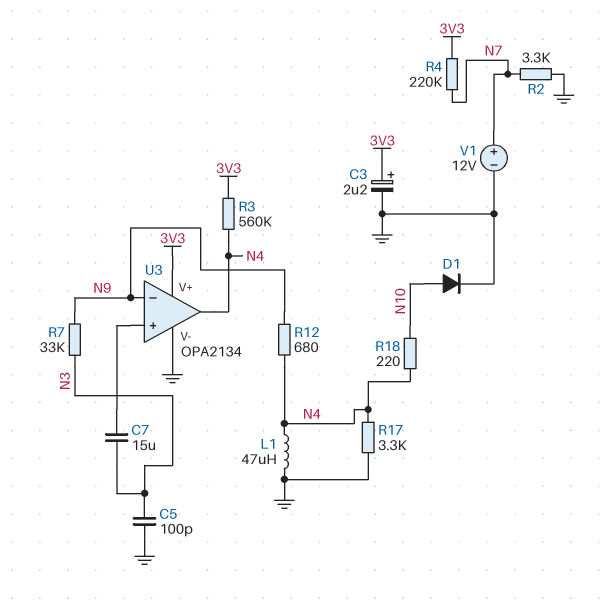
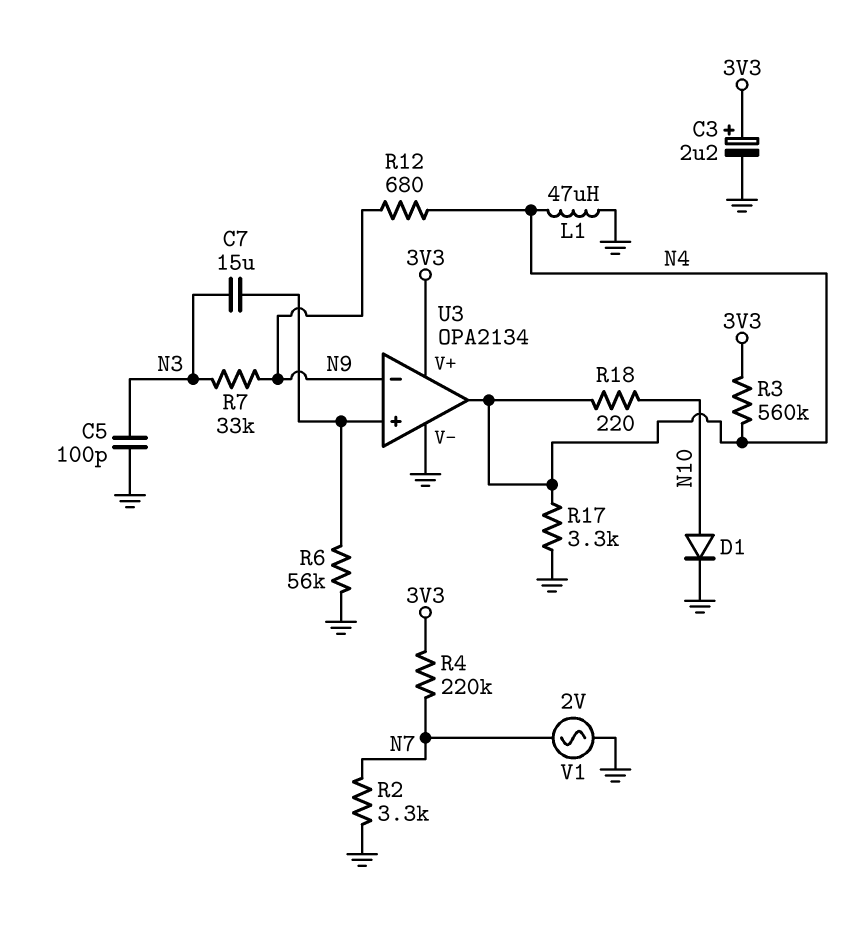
R6: none -> 56k (GND, U3/in+)
V1: 12V (plus N7, minus GND) -> AC 2V (GND, N7)

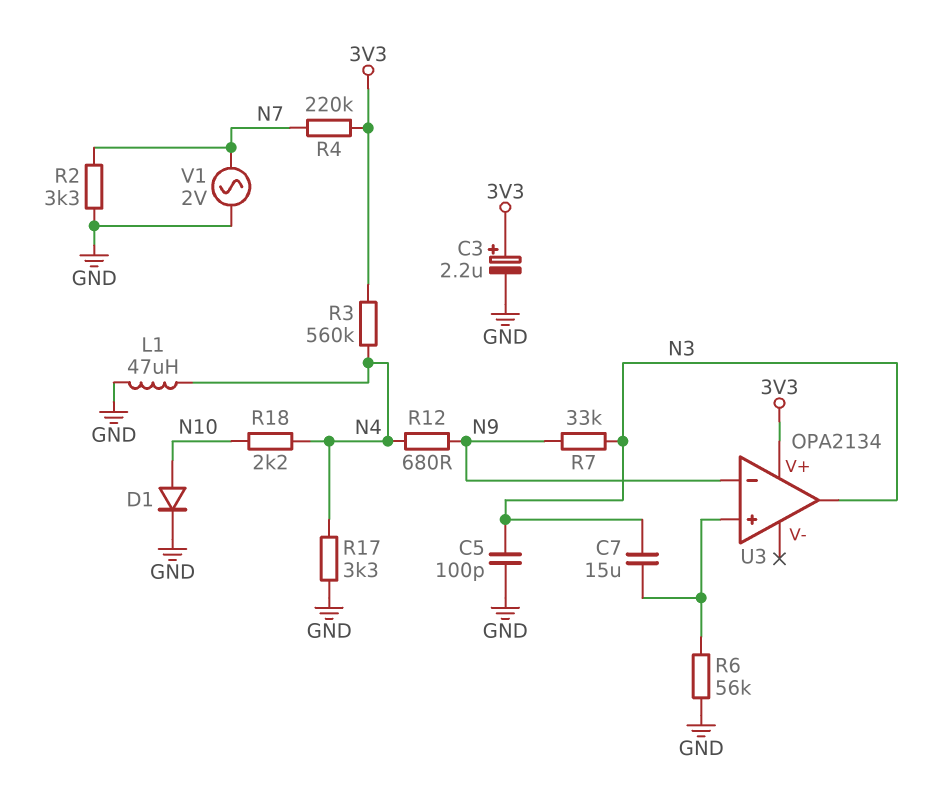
R18: 220 (N4, N10) -> 2.2k (N4, N10)
U3 pin V-: GND -> none
U3 pin out: N4 -> N3

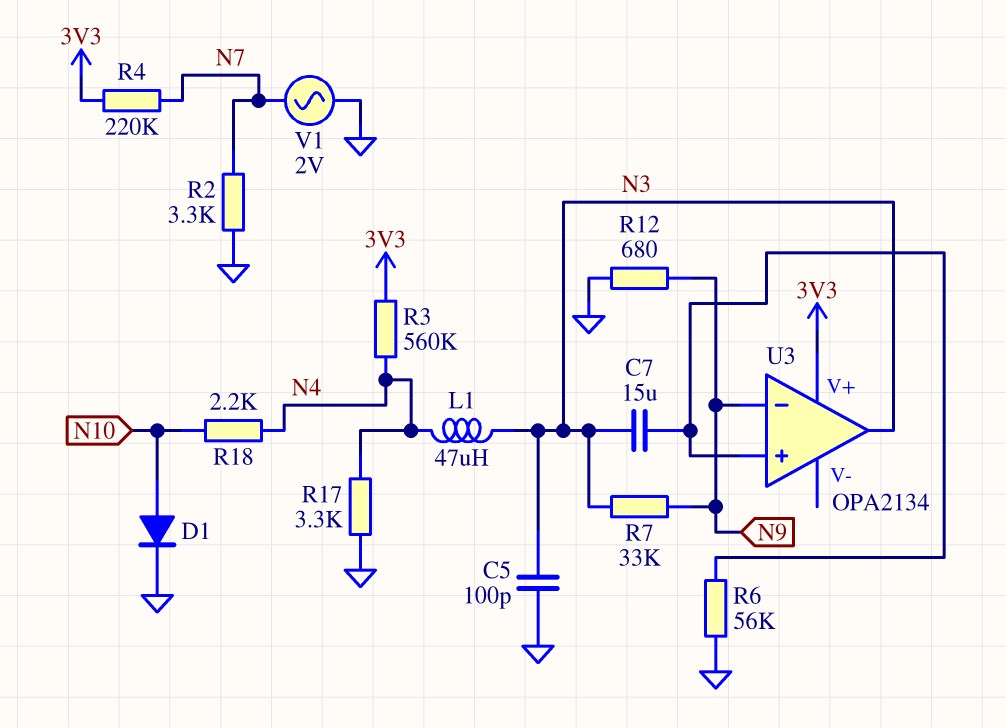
C3: 2.2uF (plus 3V3, minus GND) -> none
L1: 47uH (GND, N4) -> 47uH (N3, N4)
R12: 680 (N4, N9) -> 680 (GND, N9)

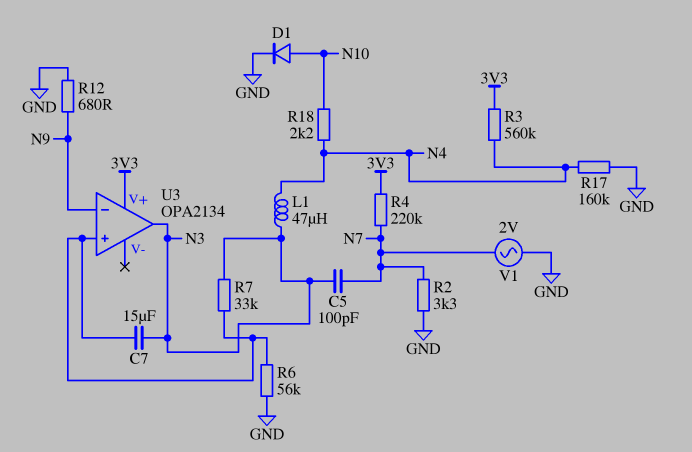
C5: 100pF (GND, N3) -> 100pF (N3, N7)
R7: 33k (N3, N9) -> 33k (N3, U3/in+)
R17: 3.3k (GND, N4) -> 160k (GND, N4)

